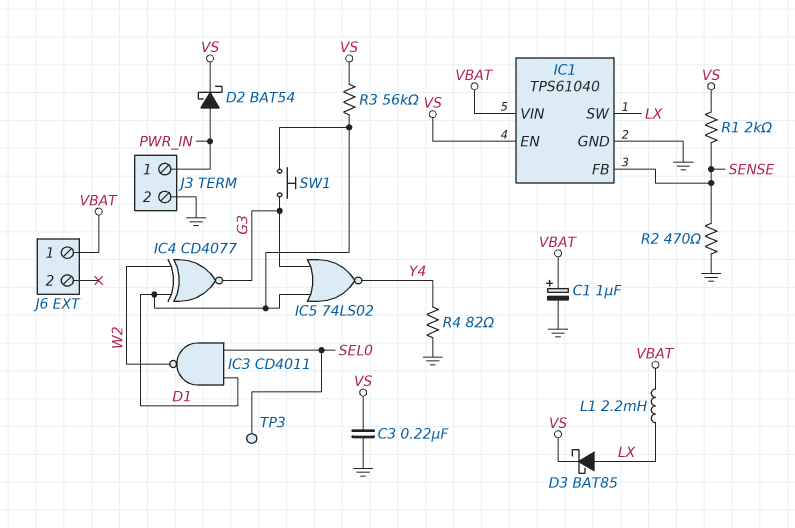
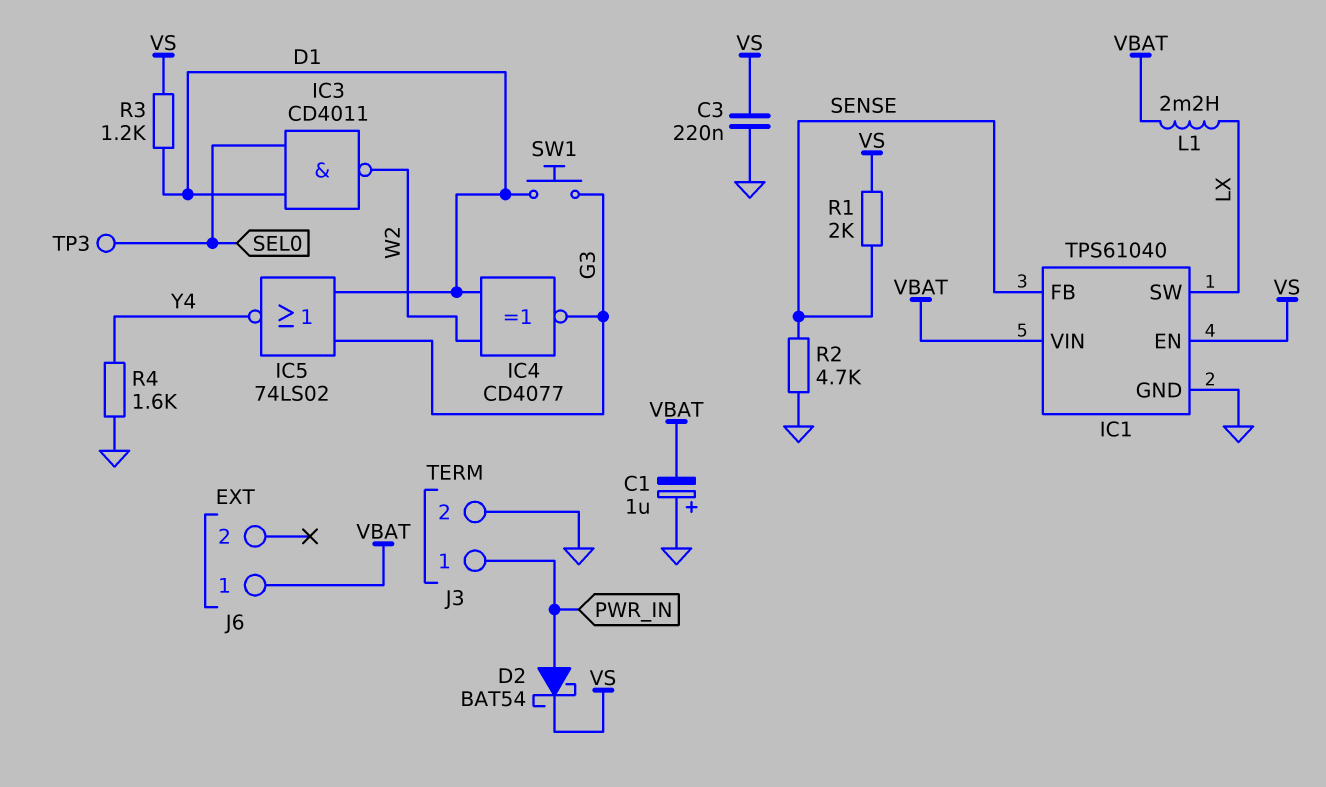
C1: 1uF (plus VBAT, minus GND) -> 1uF (plus GND, minus VBAT)
D3: schottky BAT85 (A LX, K VS) -> none
R2: 470 (GND, SENSE) -> 4.7k (GND, SENSE)
R3: 56k (D1, VS) -> 1.2k (D1, VS)
R4: 82 (GND, Y4) -> 1.6k (GND, Y4)

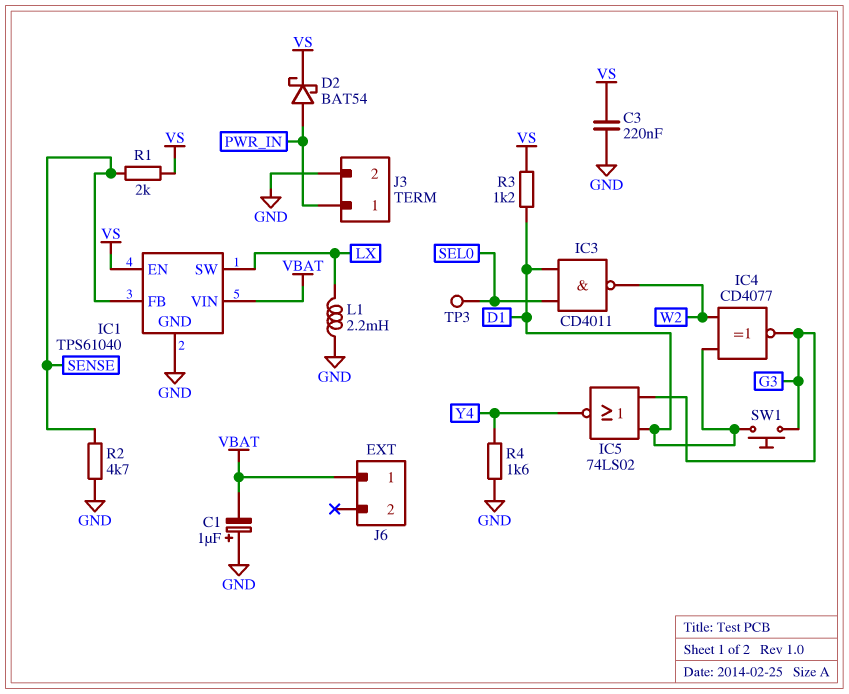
L1: 2.2mH (LX, VBAT) -> 2.2mH (GND, LX)

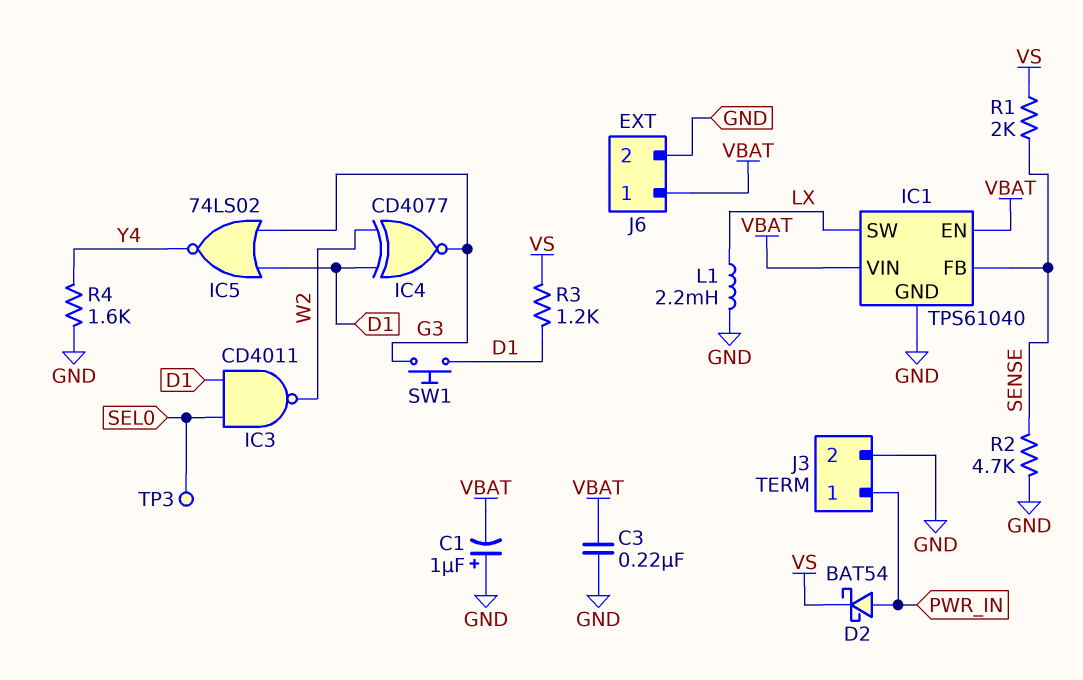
C3: 220nF (GND, VS) -> 220nF (GND, VBAT)
IC1 pin EN: VS -> VBAT
J6 pin 2: none -> GND

